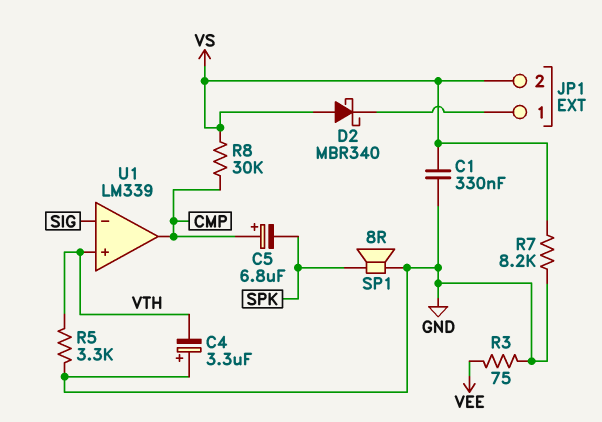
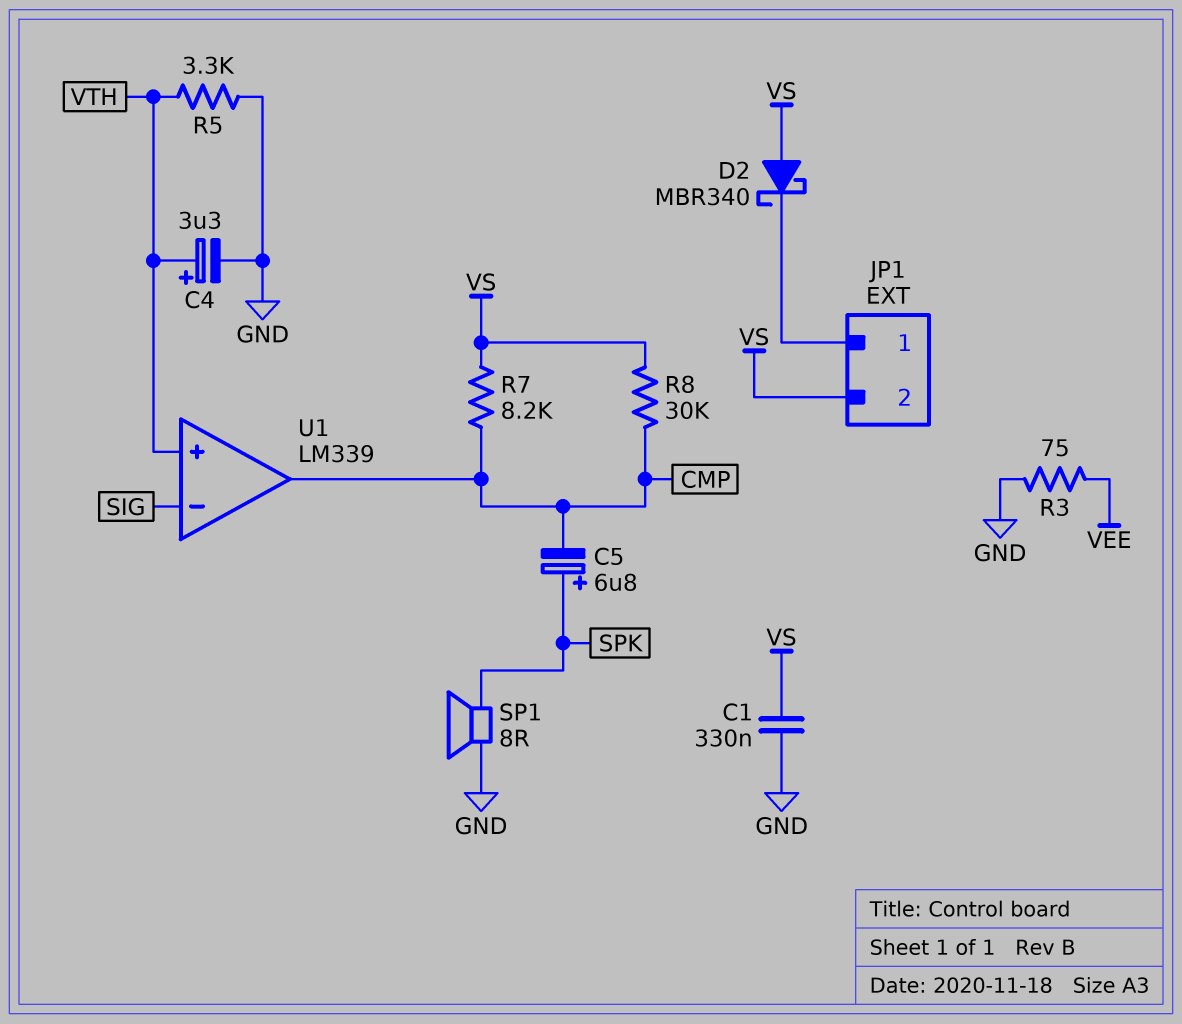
C4: 3.3uF (plus GND, minus VTH) -> 3.3uF (plus VTH, minus GND)
C5: 6.8uF (plus CMP, minus SPK) -> 6.8uF (plus SPK, minus CMP)
R7: 8.2k (GND, VS) -> 8.2k (CMP, VS)

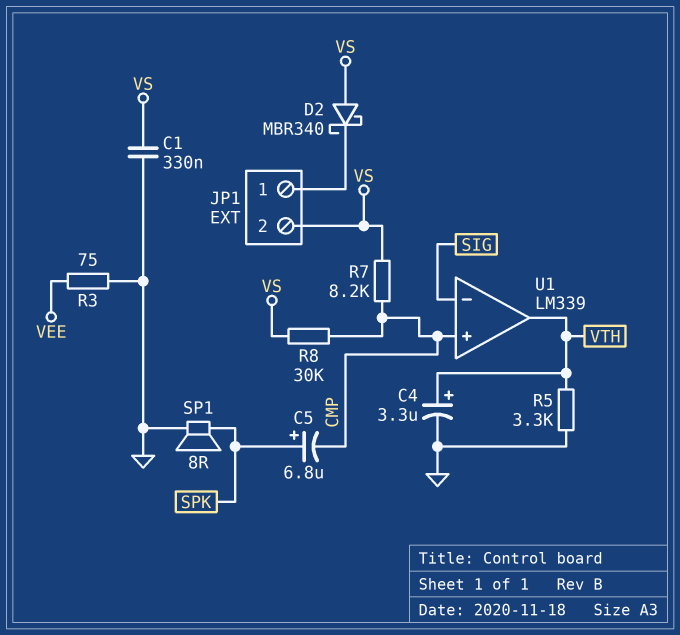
U1 pin in+: VTH -> CMP
U1 pin out: CMP -> VTH

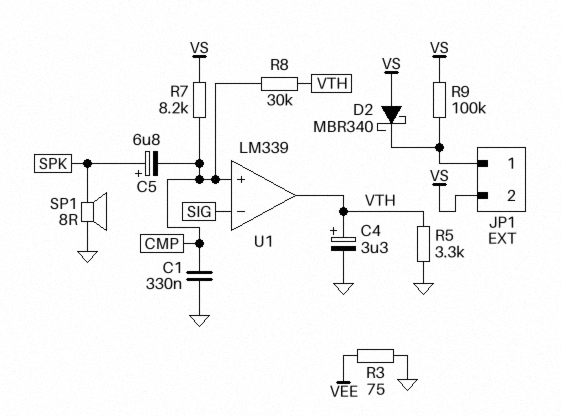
C1: 330nF (GND, VS) -> 330nF (CMP, GND)
R8: 30k (CMP, VS) -> 30k (CMP, VTH)
R9: none -> 100k (JP1/1, VS)

